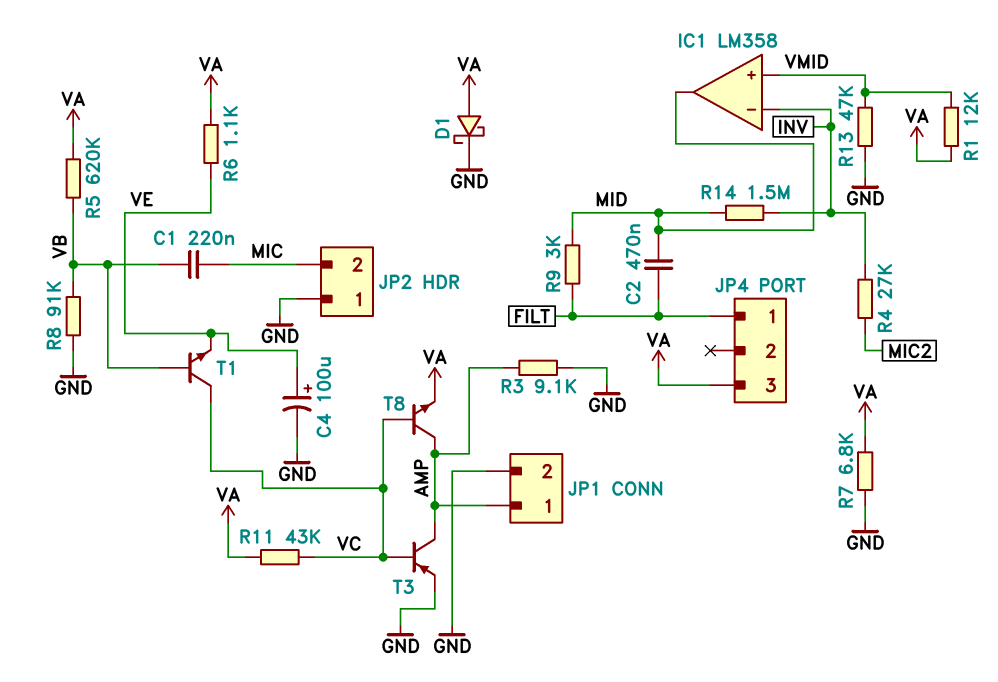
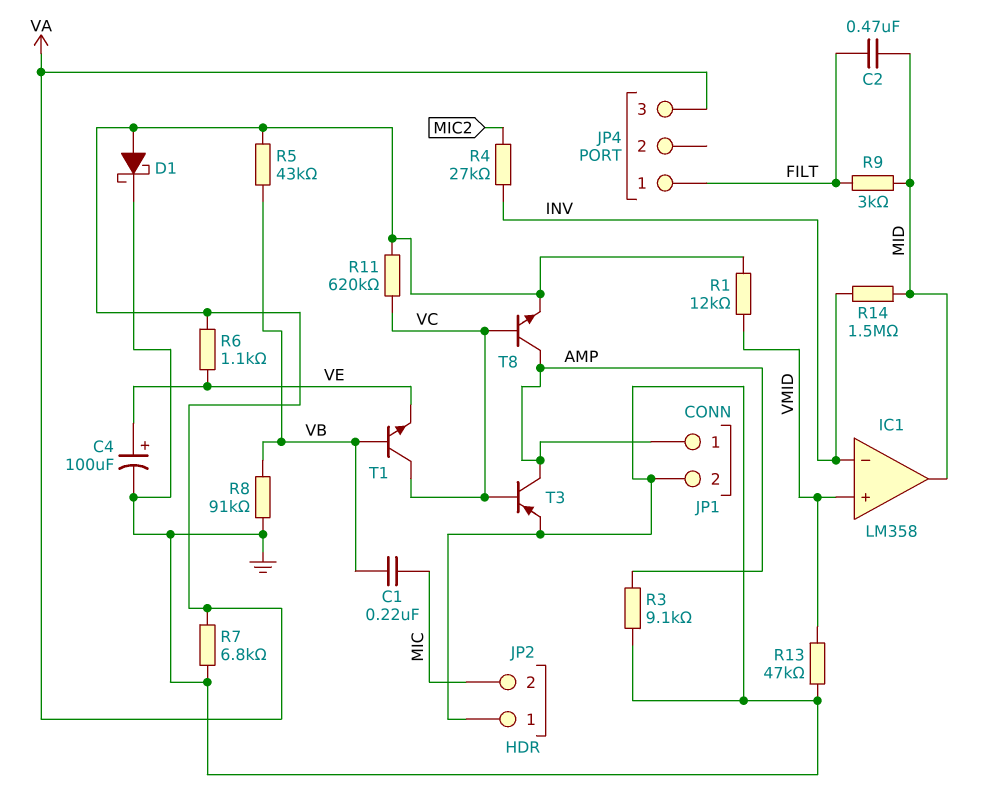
R5: 620k (VA, VB) -> 43k (VA, VB)
R11: 43k (VA, VC) -> 620k (VA, VC)

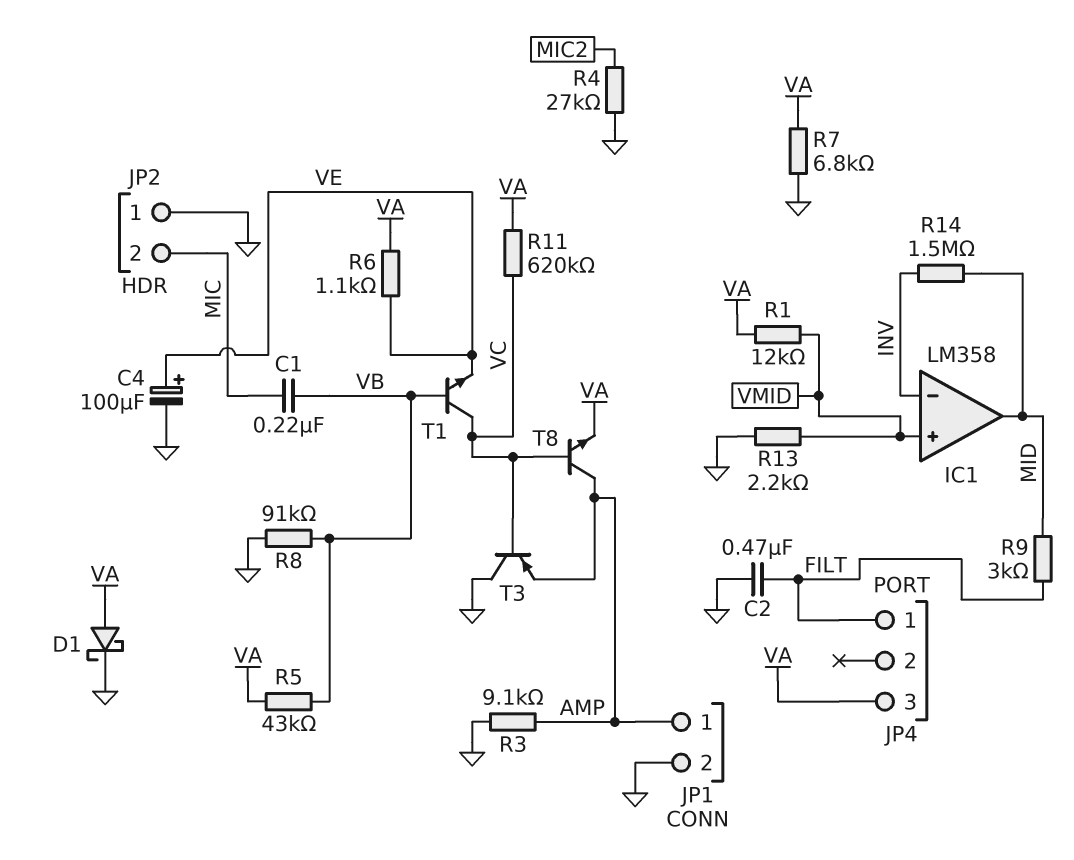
C2: 470nF (FILT, MID) -> 470nF (FILT, GND)
R4: 27k (INV, MIC2) -> 27k (GND, MIC2)
R13: 47k (GND, VMID) -> 2.2k (GND, VMID)
T3: PNP (B VC, C AMP, E GND) -> PNP (B VC, C GND, E AMP)

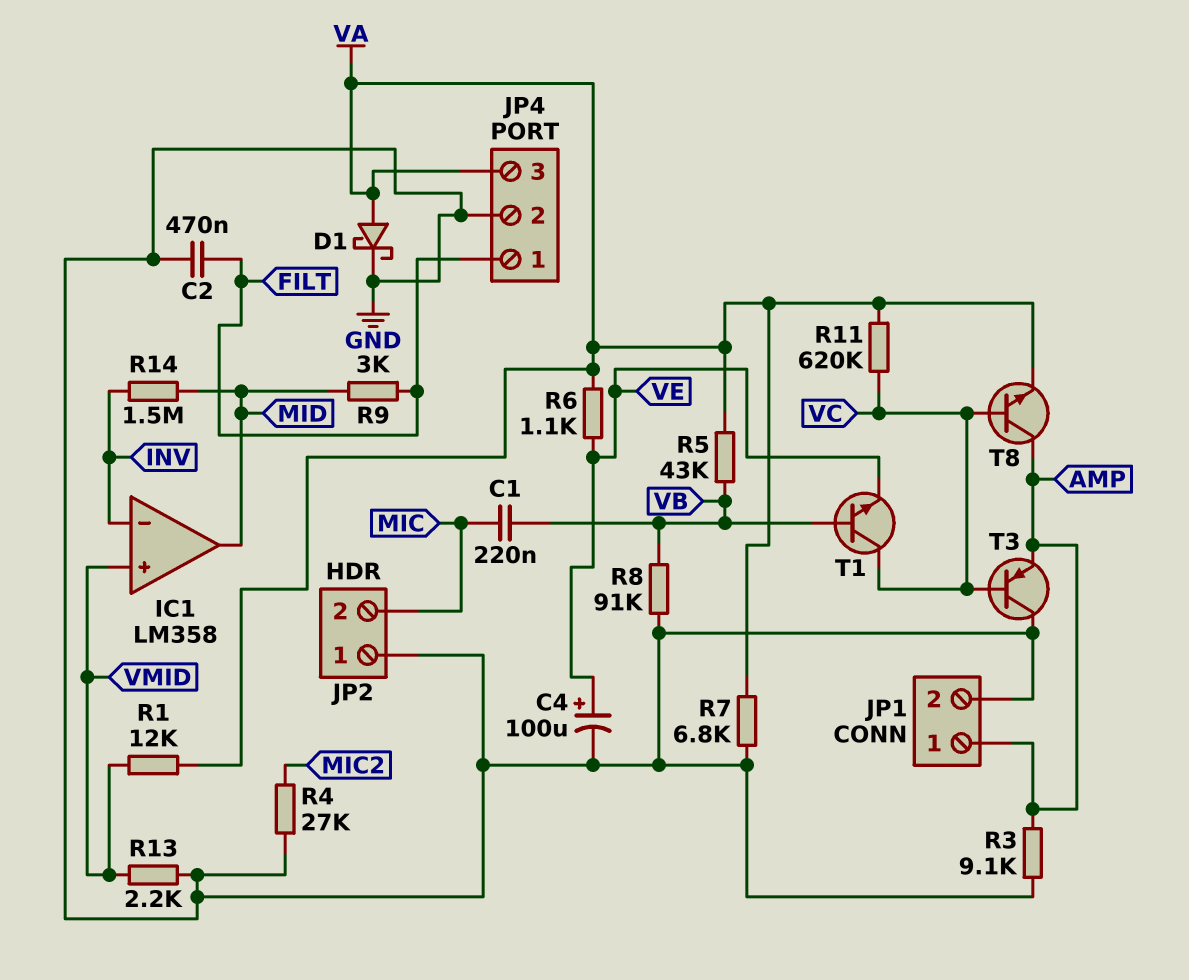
JP4 pin 2: none -> GND

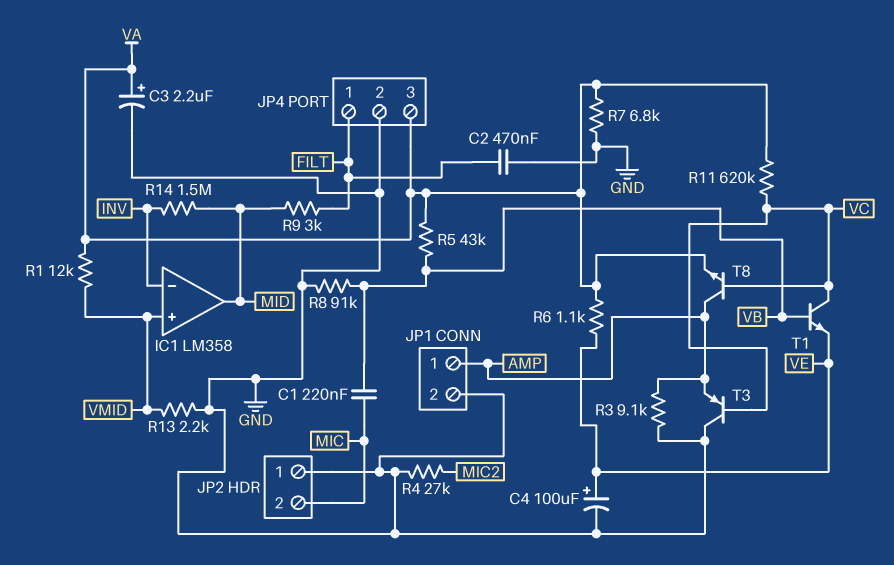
C3: none -> 2.2uF (plus VA, minus GND)
D1: schottky (A VA, K GND) -> none

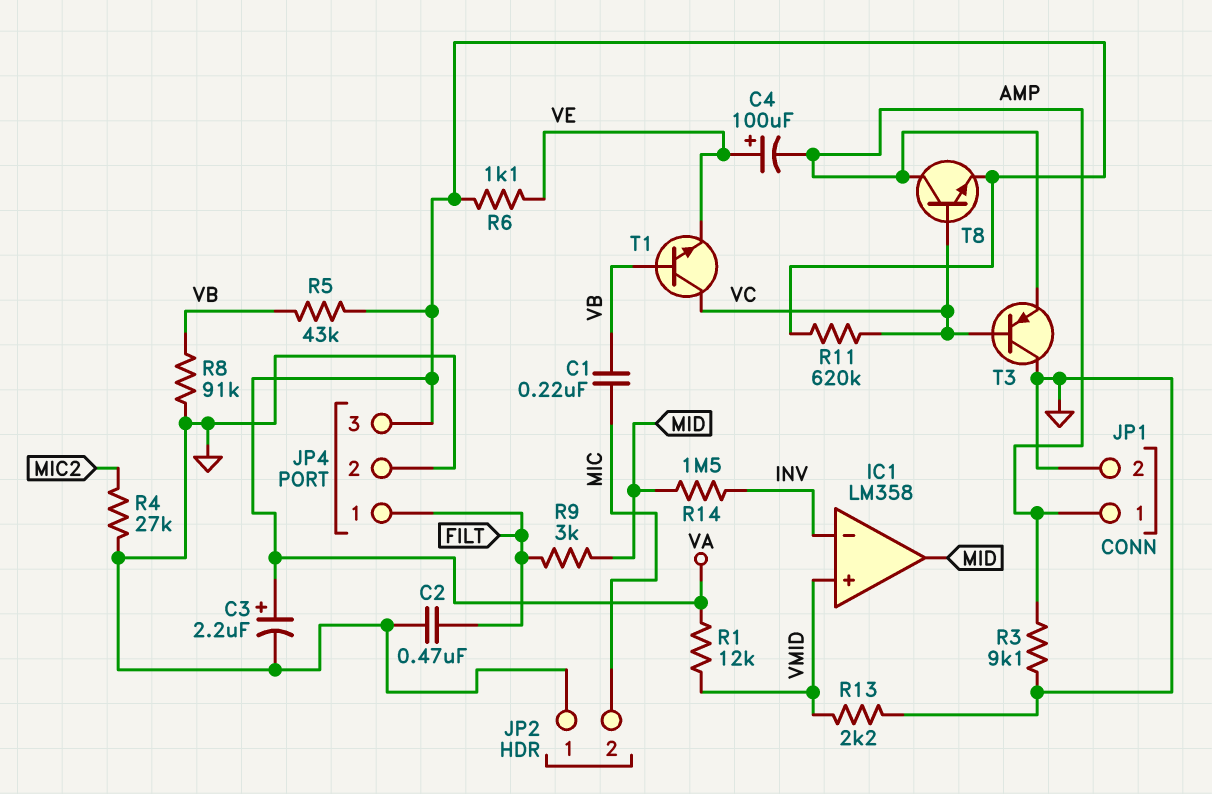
C4: 100uF (plus VE, minus GND) -> 100uF (plus VE, minus AMP)
R7: 6.8k (GND, VA) -> none

